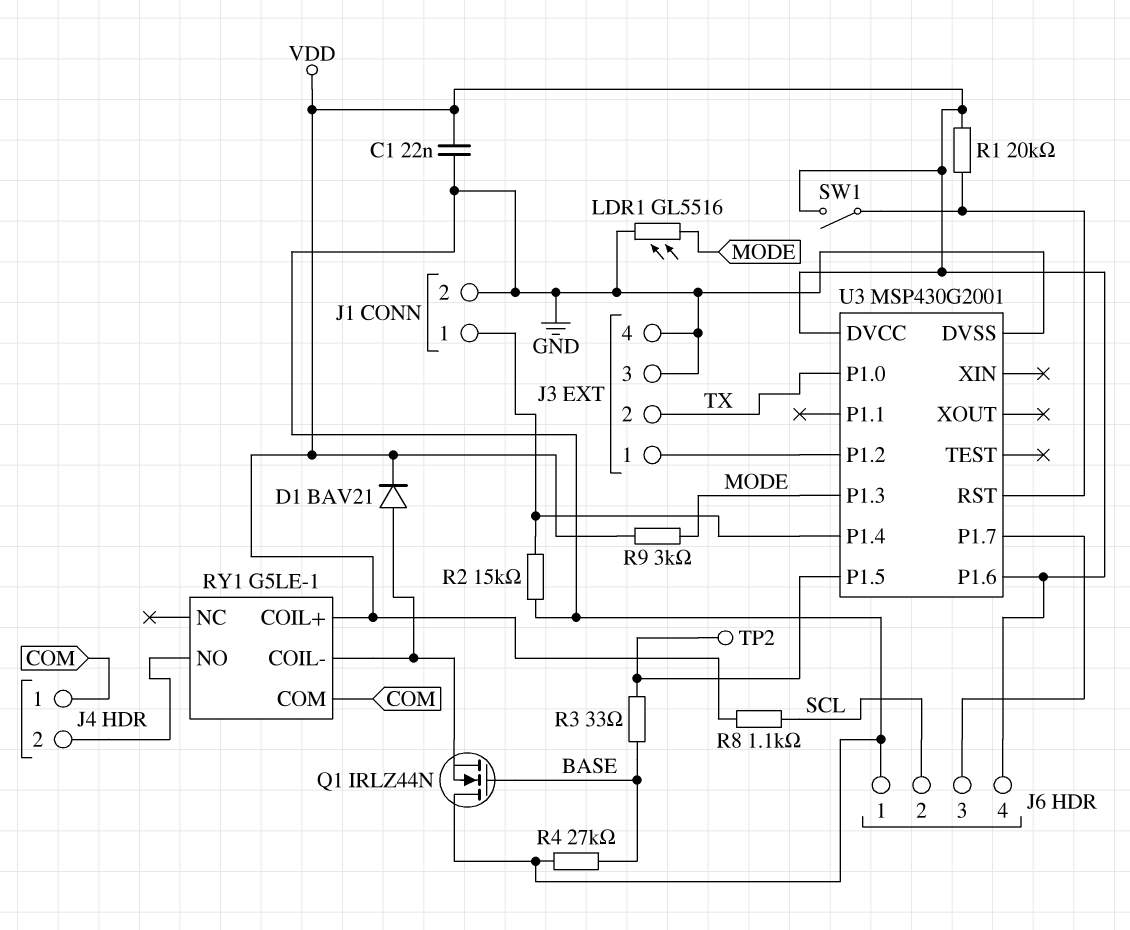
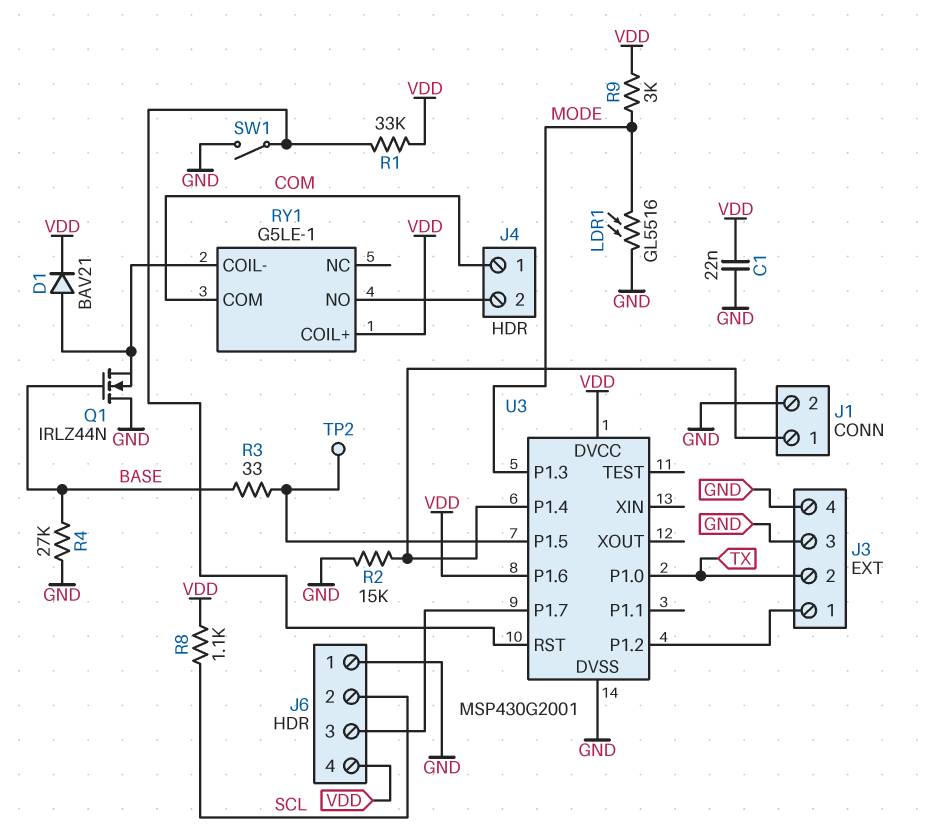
R1: 20k (U3/RST, VDD) -> 33k (U3/RST, VDD)
SW1: switch (U3/RST, VDD) -> switch (GND, U3/RST)

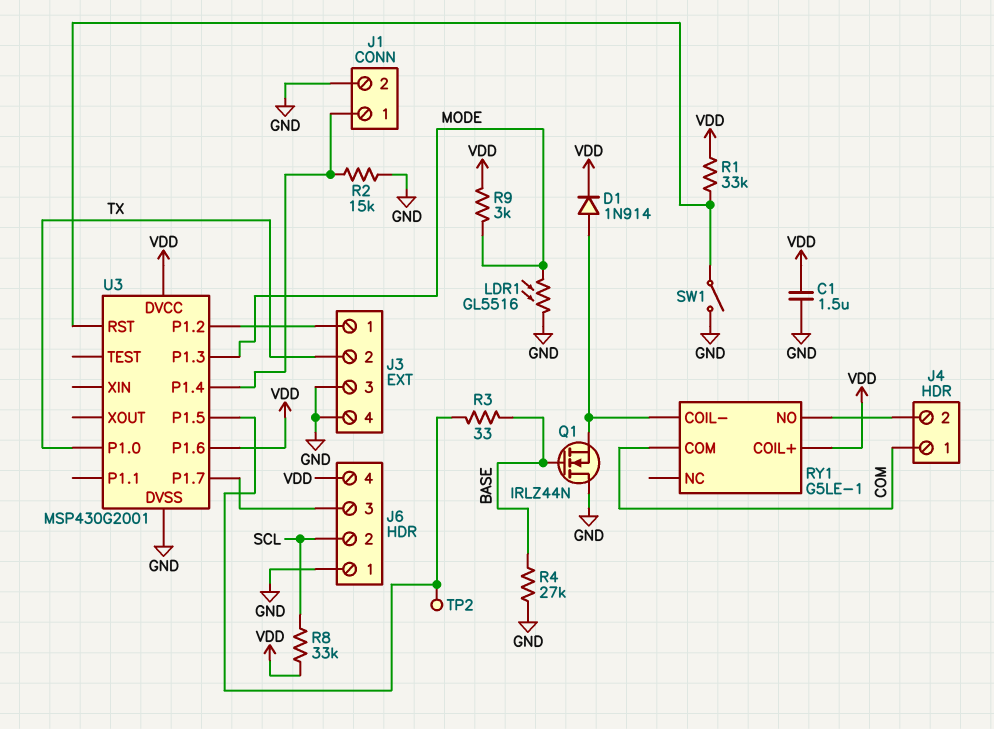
C1: 22nF (GND, VDD) -> 1.5uF (GND, VDD)
D1: diode BAV21 (A RY1/COIL-, K VDD) -> diode 1N914 (A RY1/COIL-, K VDD)
R8: 1.1k (SCL, VDD) -> 33k (SCL, VDD)

